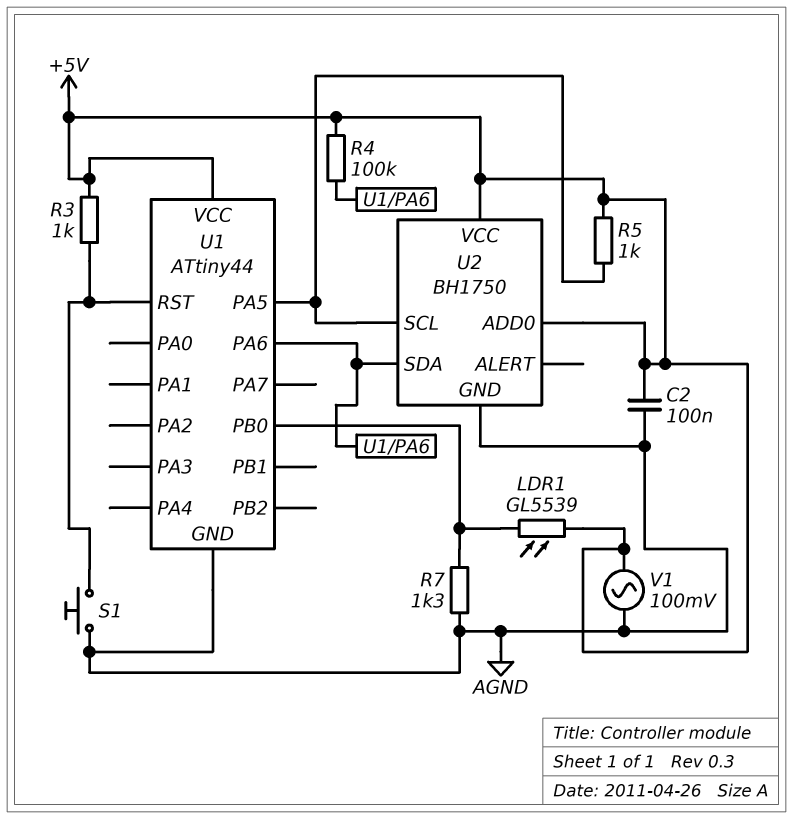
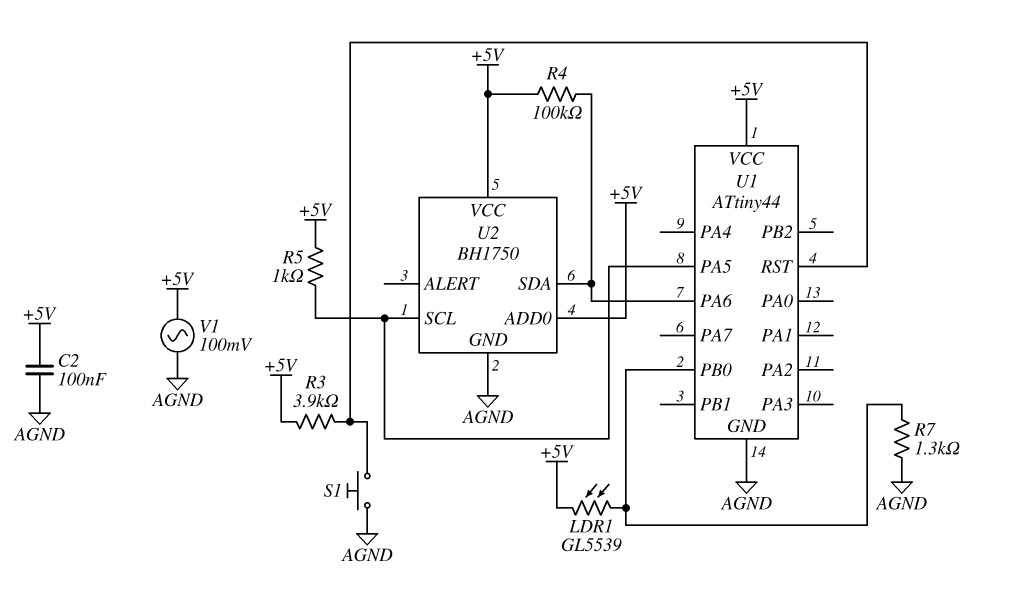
R3: 1k (+5V, U1/RST) -> 3.9k (+5V, U1/RST)

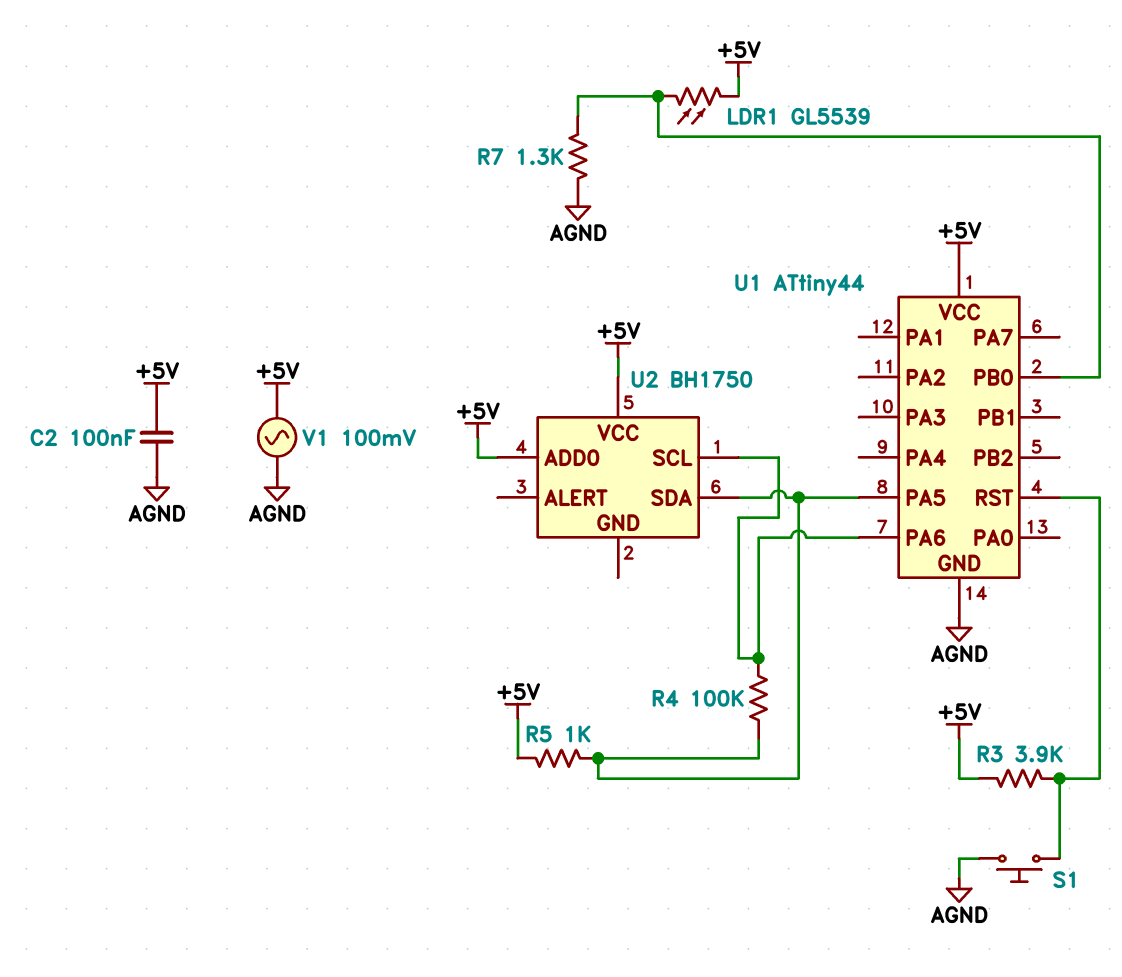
R4: 100k (+5V, U1/PA6) -> 100k (U1/PA5, U1/PA6)
U2 pin GND: AGND -> none
U2 pin SCL: U1/PA5 -> U1/PA6
U2 pin SDA: U1/PA6 -> U1/PA5

